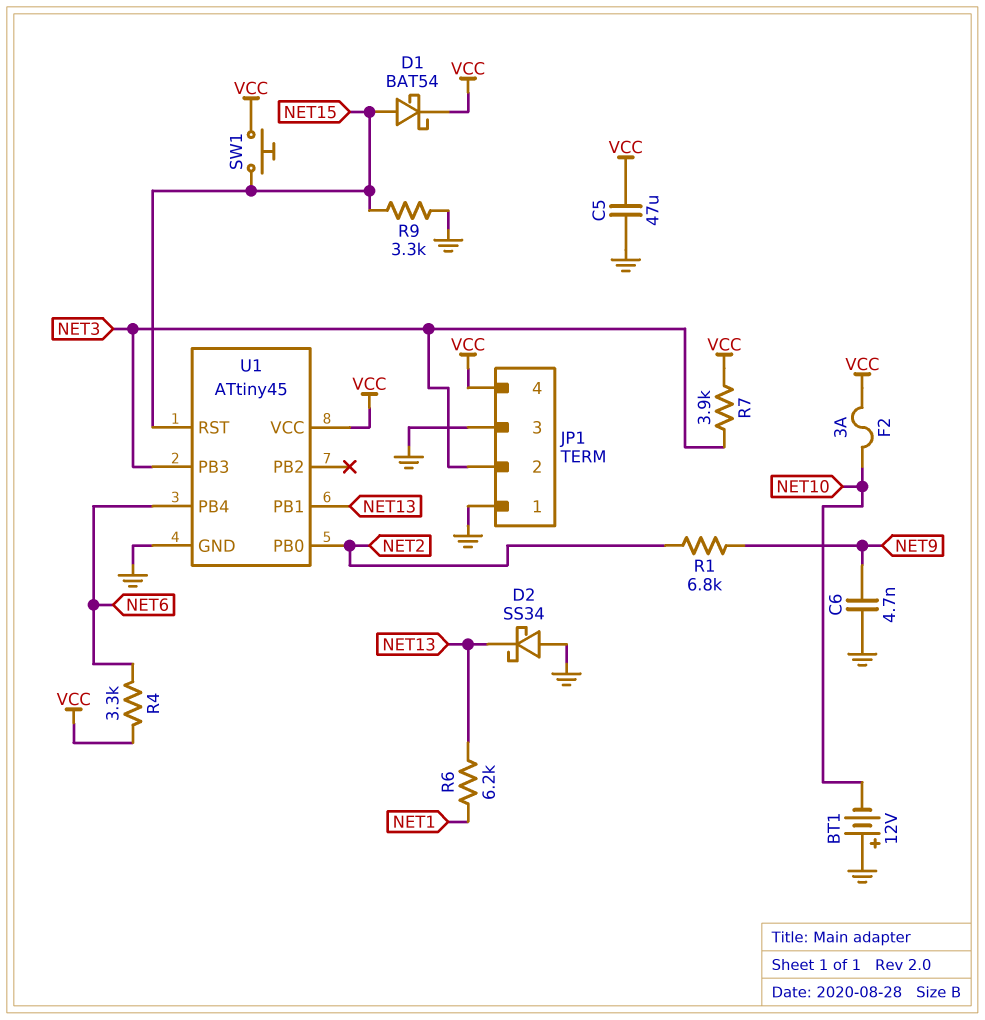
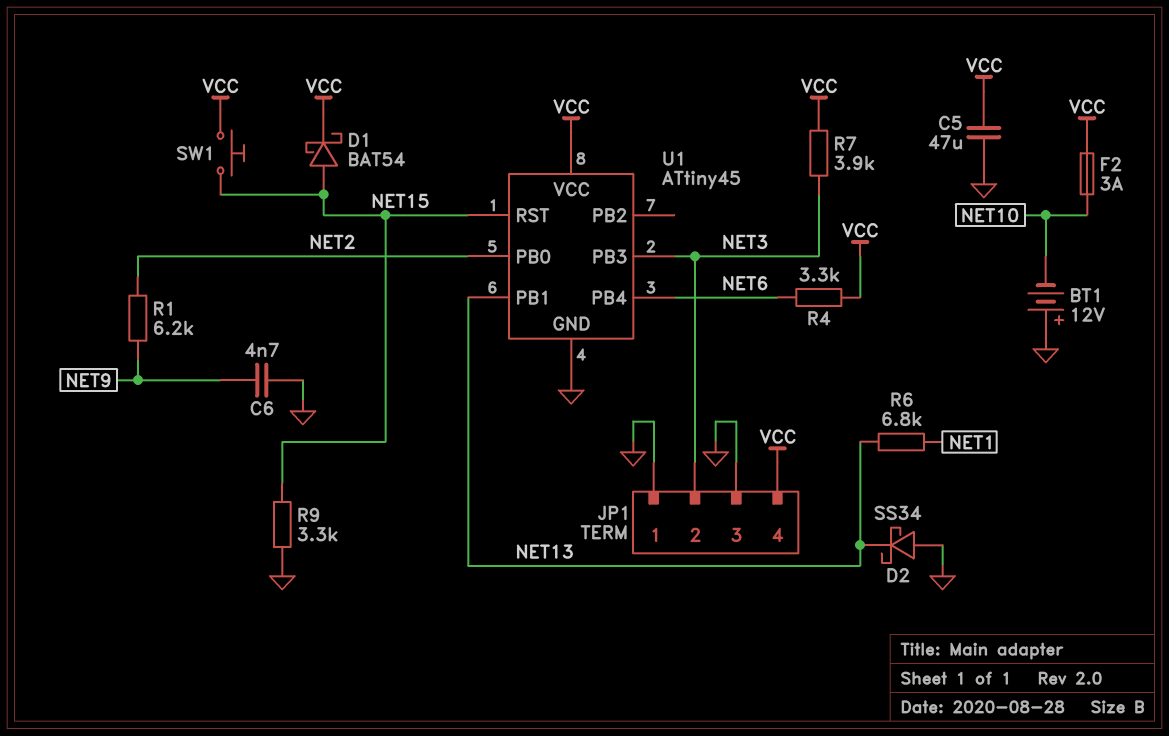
R1: 6.8k (NET2, NET9) -> 6.2k (NET2, NET9)
R6: 6.2k (NET1, NET13) -> 6.8k (NET1, NET13)

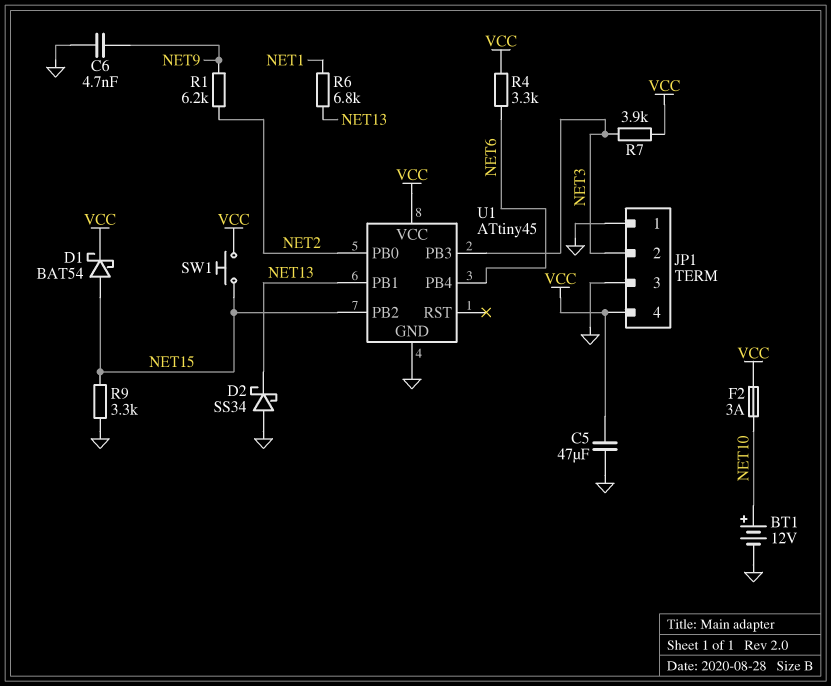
BT1: 12V (plus GND, minus NET10) -> 12V (plus NET10, minus GND)
U1 pin PB2: none -> NET15
U1 pin RST: NET15 -> none

